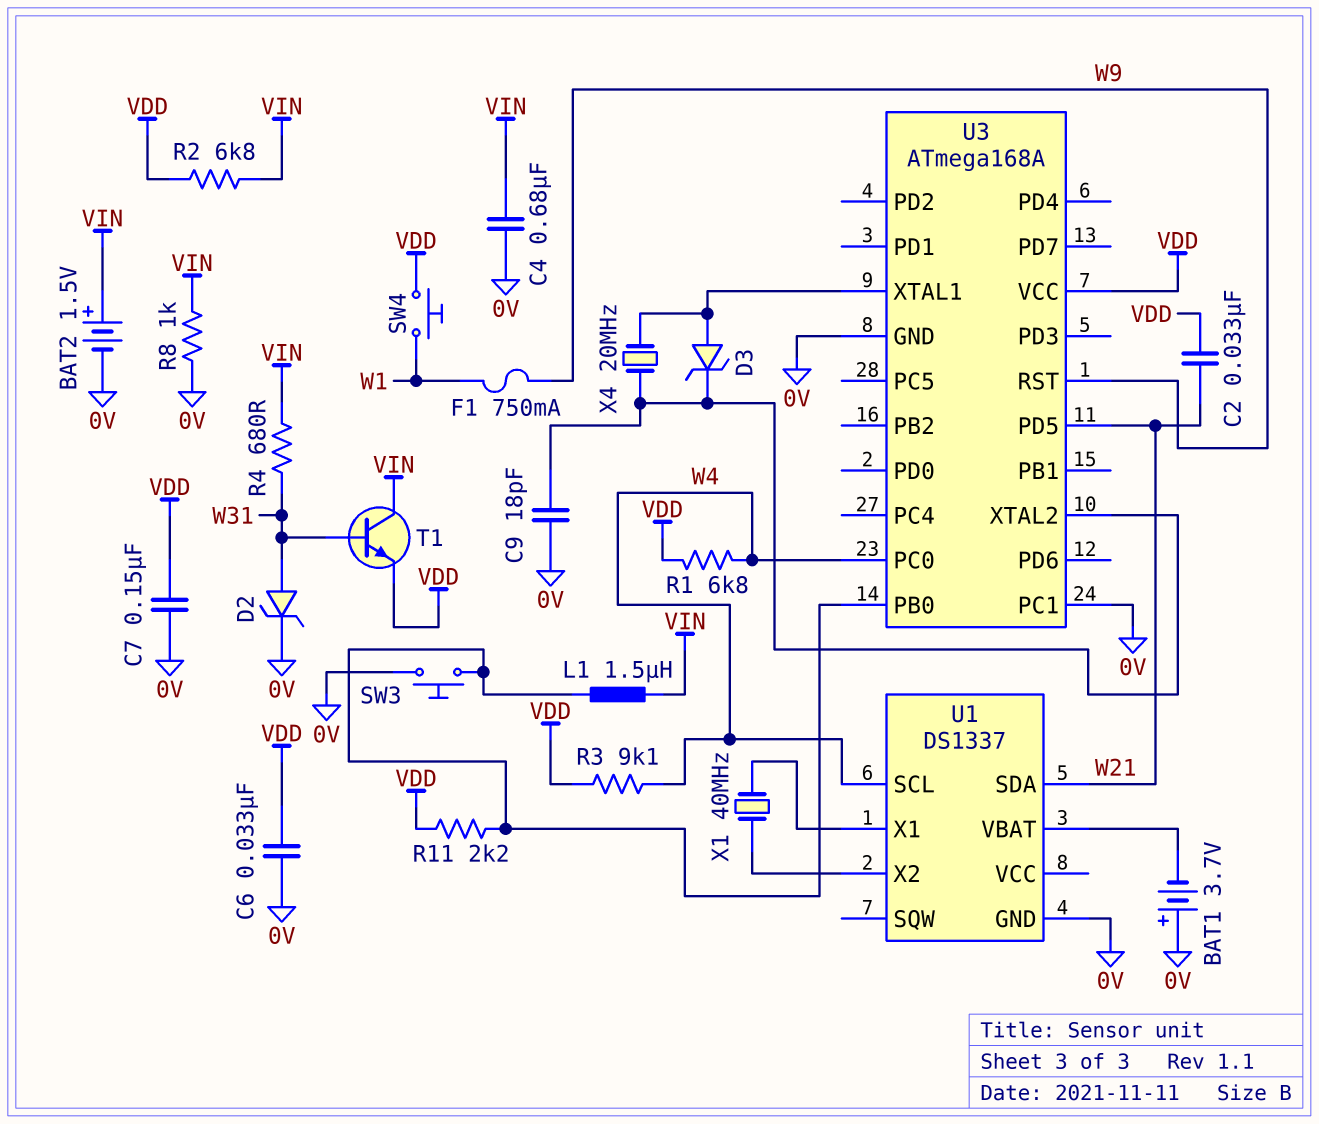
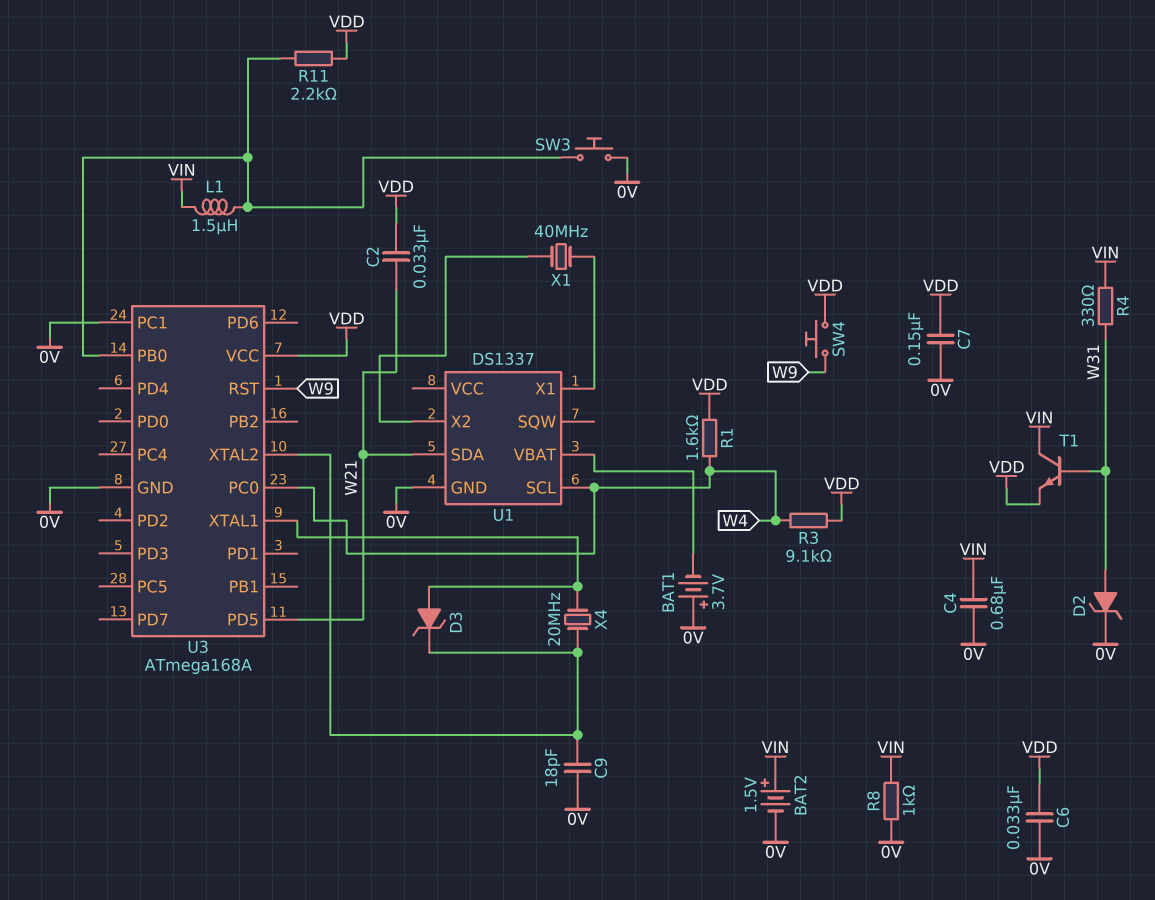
F1: 750mA (W1, W9) -> none
R1: 6.8k (VDD, W4) -> 1.6k (VDD, W4)
R2: 6.8k (VDD, VIN) -> none
R4: 680 (VIN, W31) -> 330 (VIN, W31)
SW4: button (VDD, W1) -> button (VDD, W9)

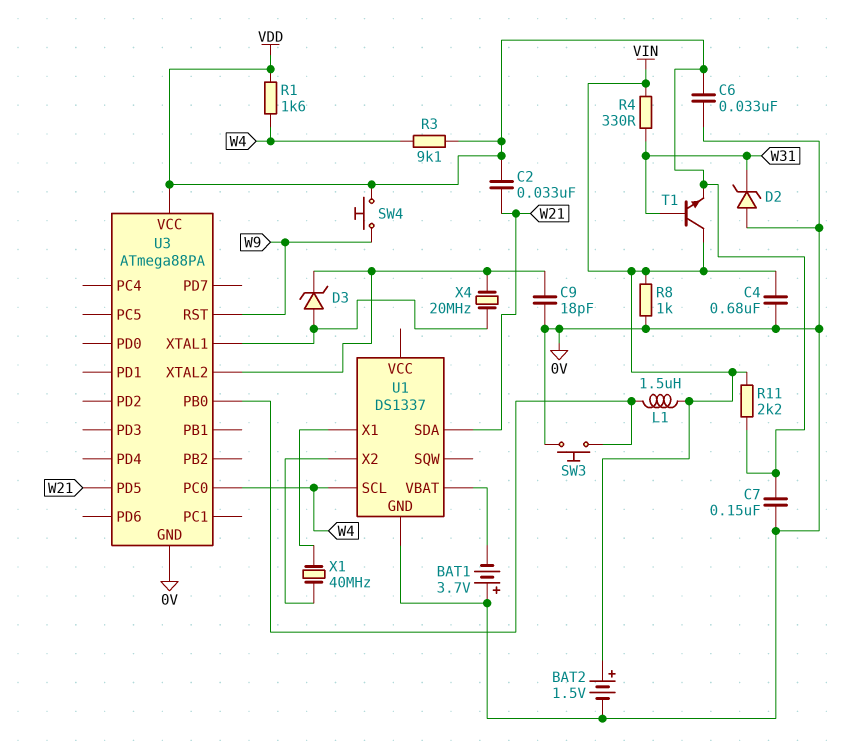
D2: zener (A W31, K 0V) -> zener (A 0V, K W31)
R11: 2.2k (U3/PB0, VDD) -> 2.2k (VDD, VIN)
U3: ATmega168A -> ATmega88PA
U3 pin PC1: 0V -> none

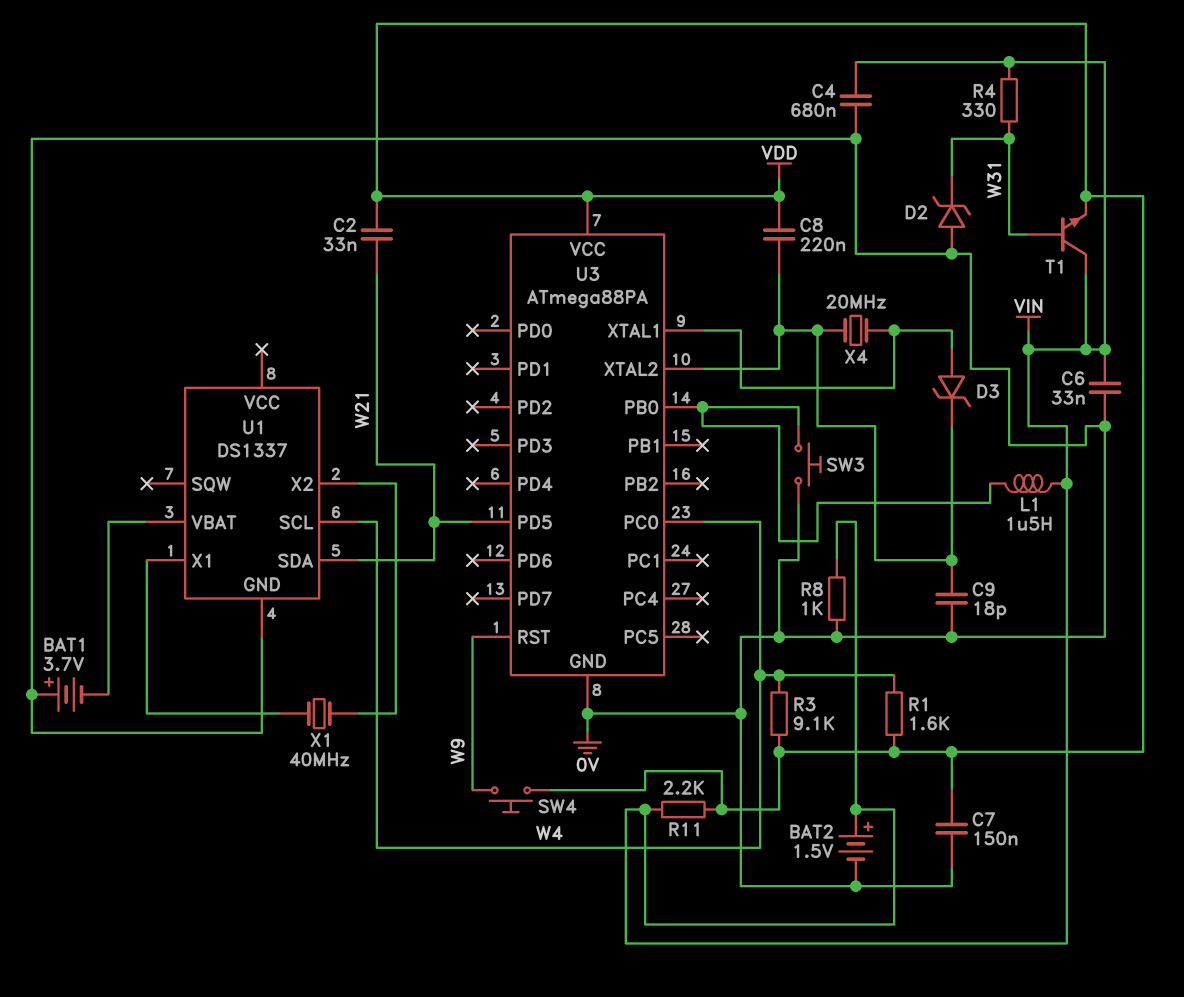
C6: 33nF (0V, VDD) -> 33nF (0V, VIN)
C8: none -> 220nF (U3/XTAL2, VDD)

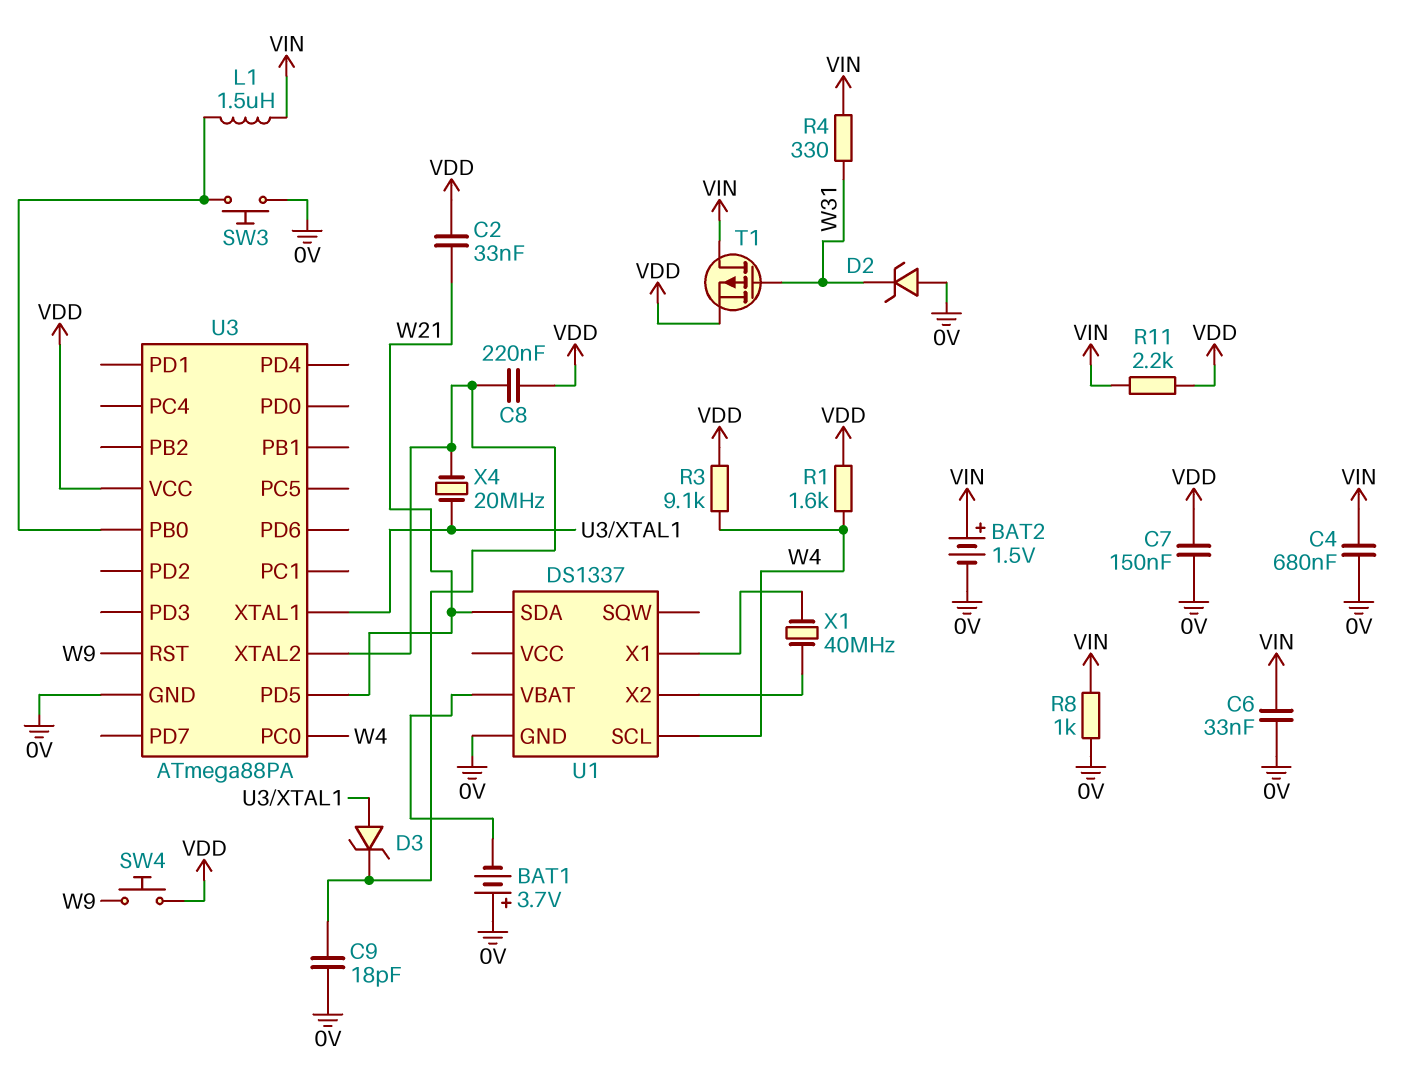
T1: NPN (B W31, C VIN, E VDD) -> PMOS (G W31, D VIN, S VDD)

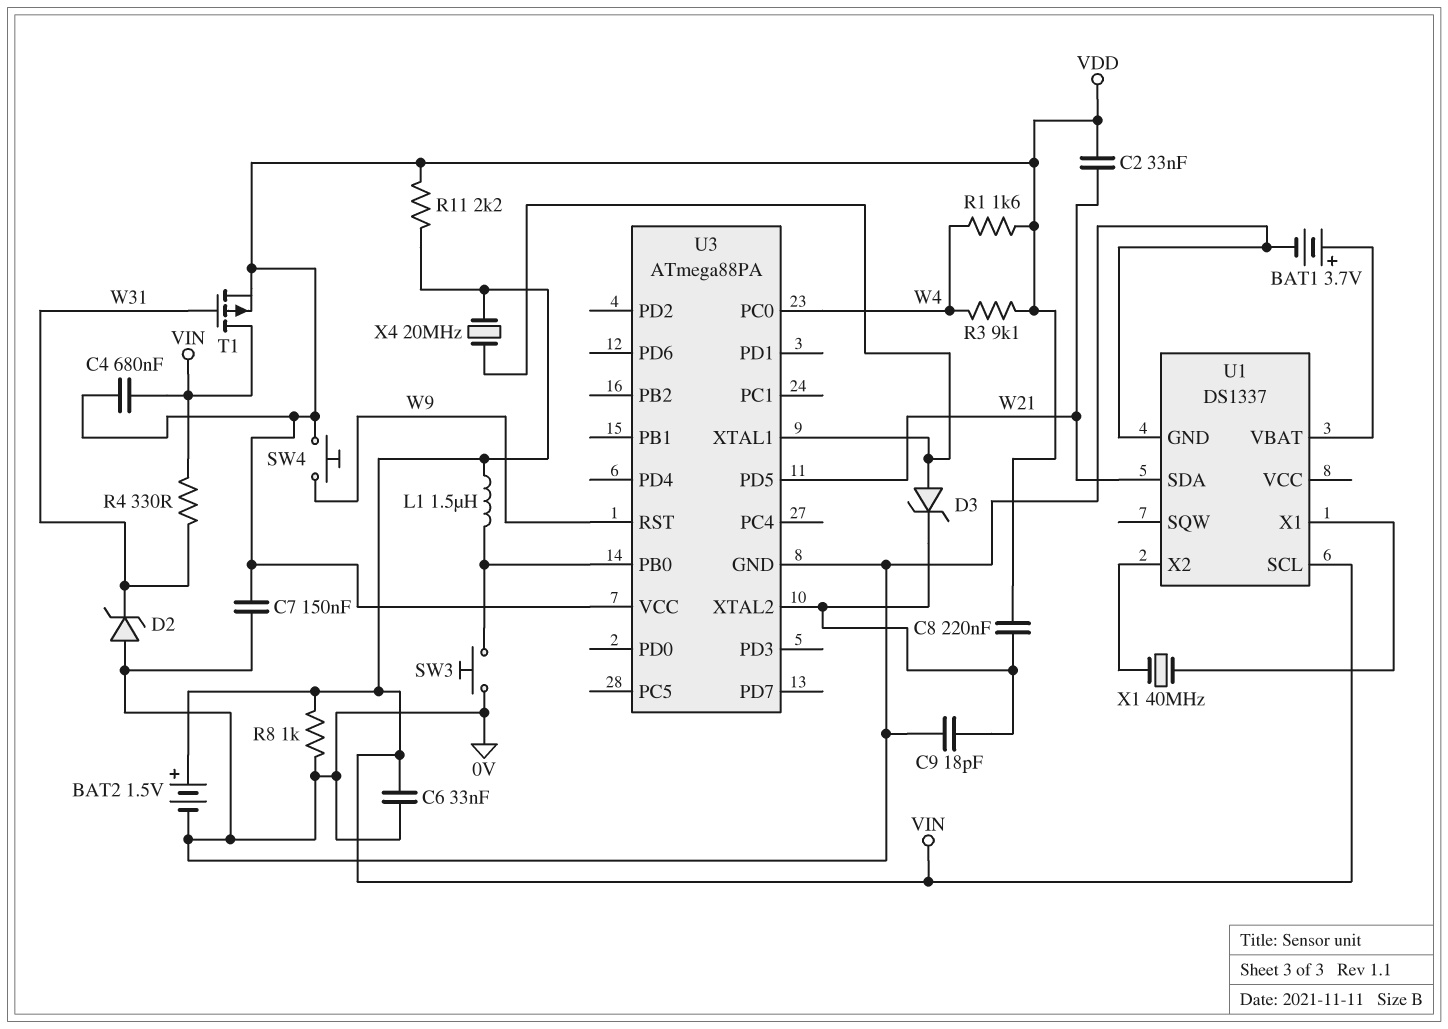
BAT1: 3.7V (plus 0V, minus U1/VBAT) -> 3.7V (plus U1/VBAT, minus 0V)
C4: 680nF (0V, VIN) -> 680nF (VDD, VIN)
U1 pin SCL: W4 -> VIN
X4: 20MHz (U3/XTAL1, U3/XTAL2) -> 20MHz (U3/XTAL1, VIN)

